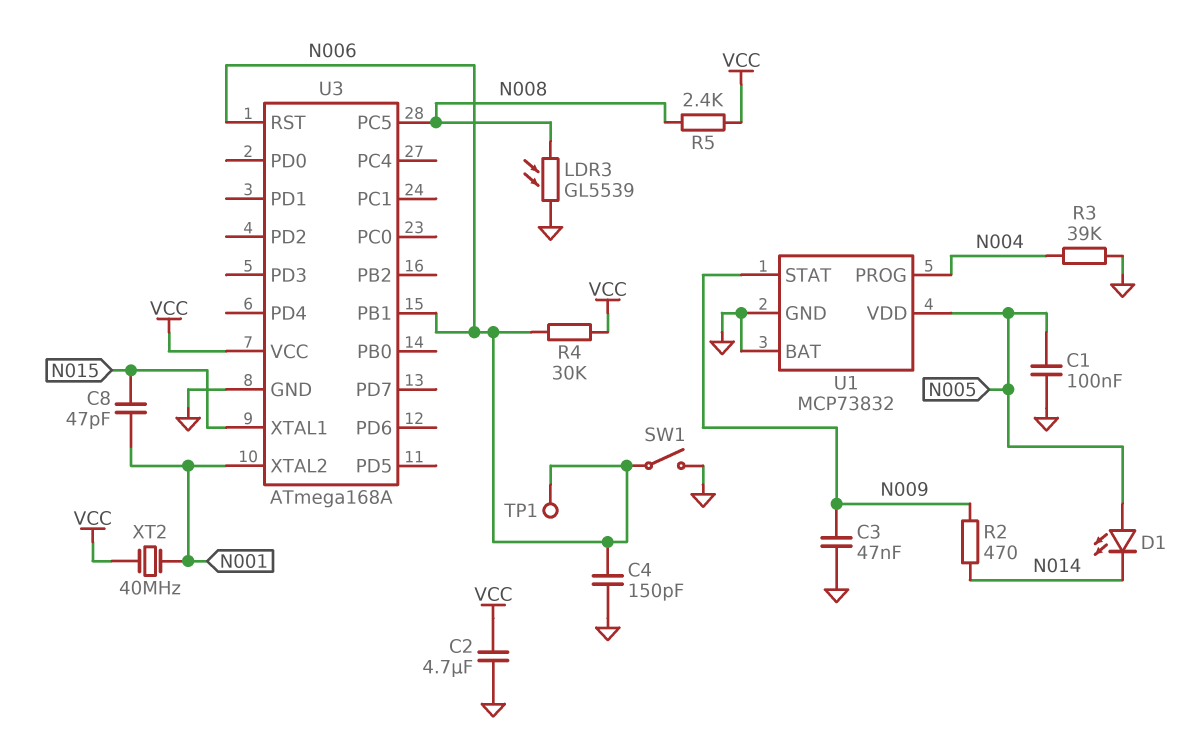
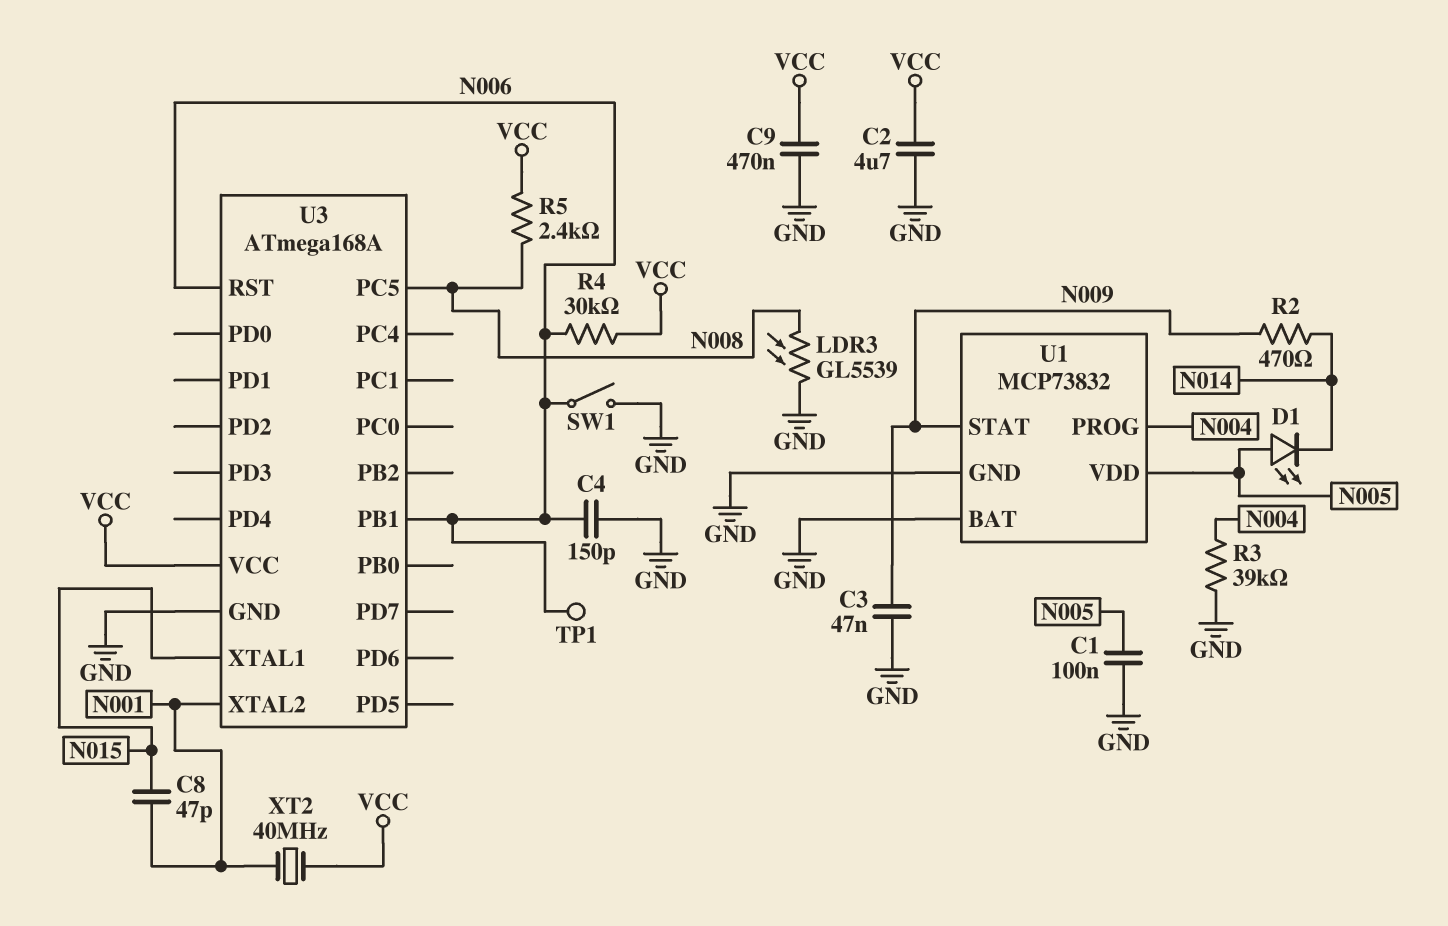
C9: none -> 470nF (GND, VCC)

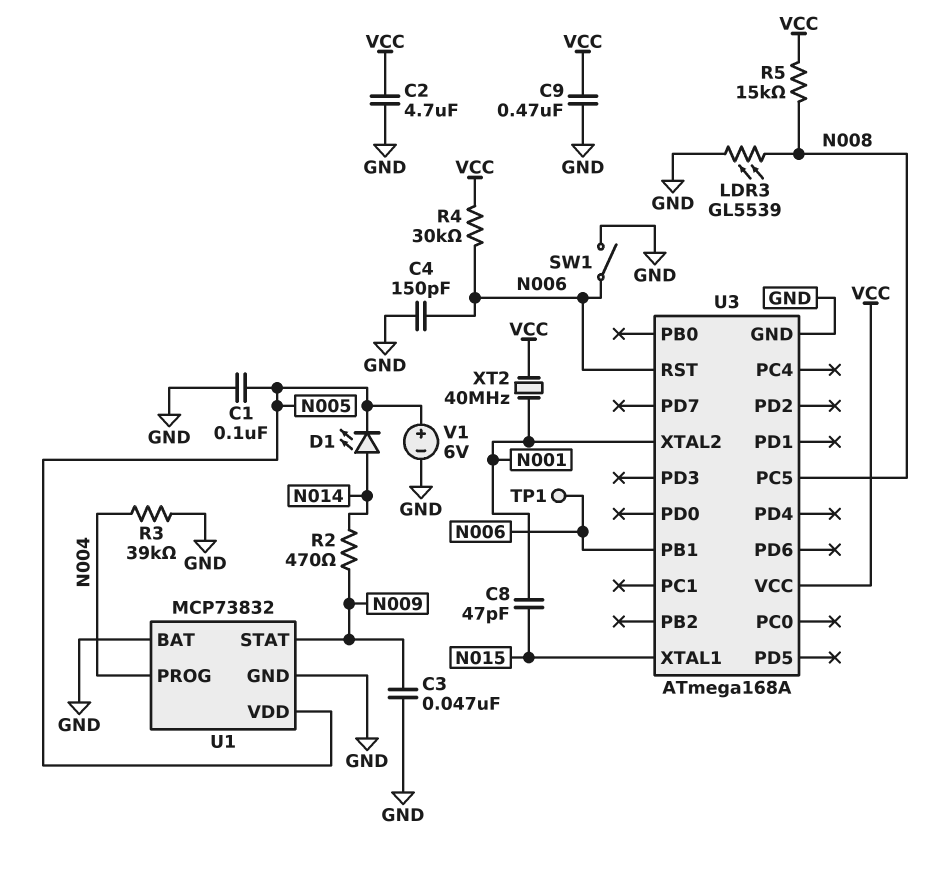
D1: LED (A N005, K N014) -> LED (A N014, K N005)
R5: 2.4k (N008, VCC) -> 15k (N008, VCC)
V1: none -> 6V (plus N005, minus GND)

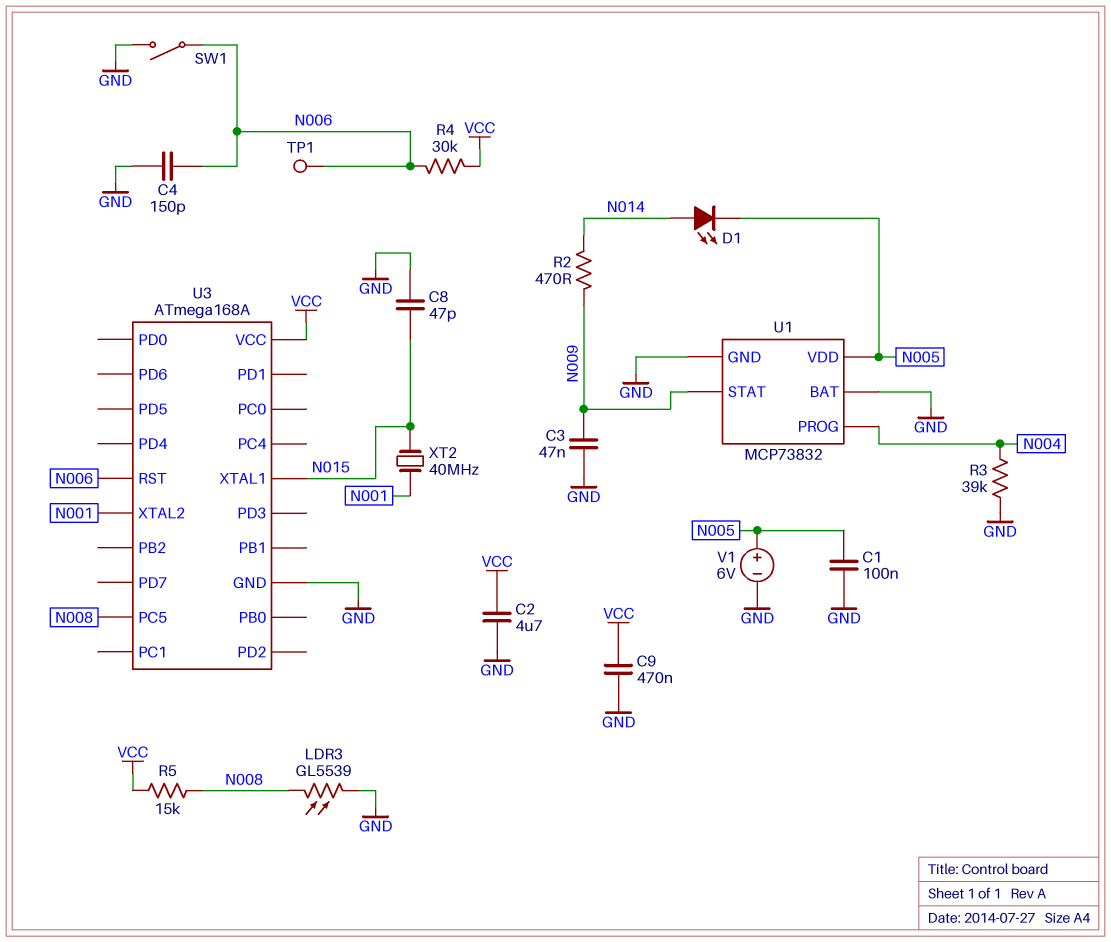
C8: 47pF (N001, N015) -> 47pF (GND, N015)
U3 pin PB1: N006 -> none
XT2: 40MHz (N001, VCC) -> 40MHz (N001, N015)

